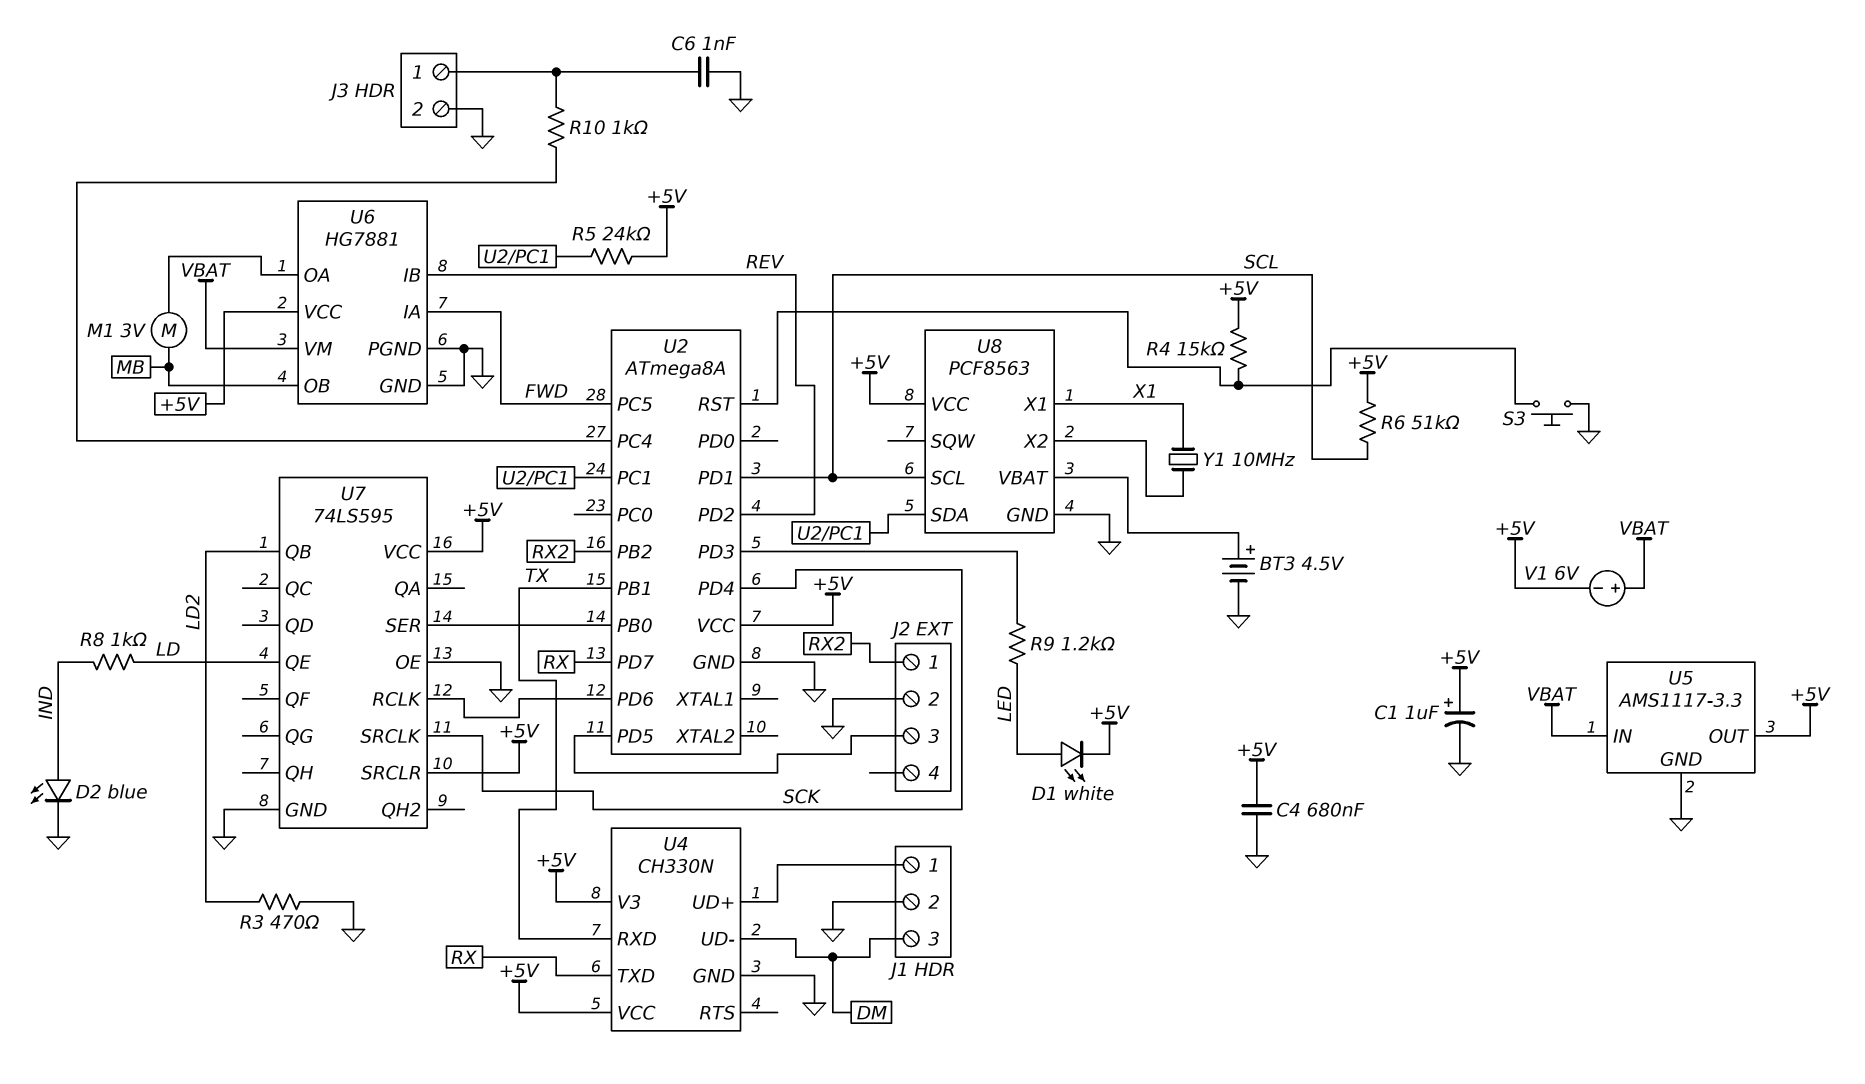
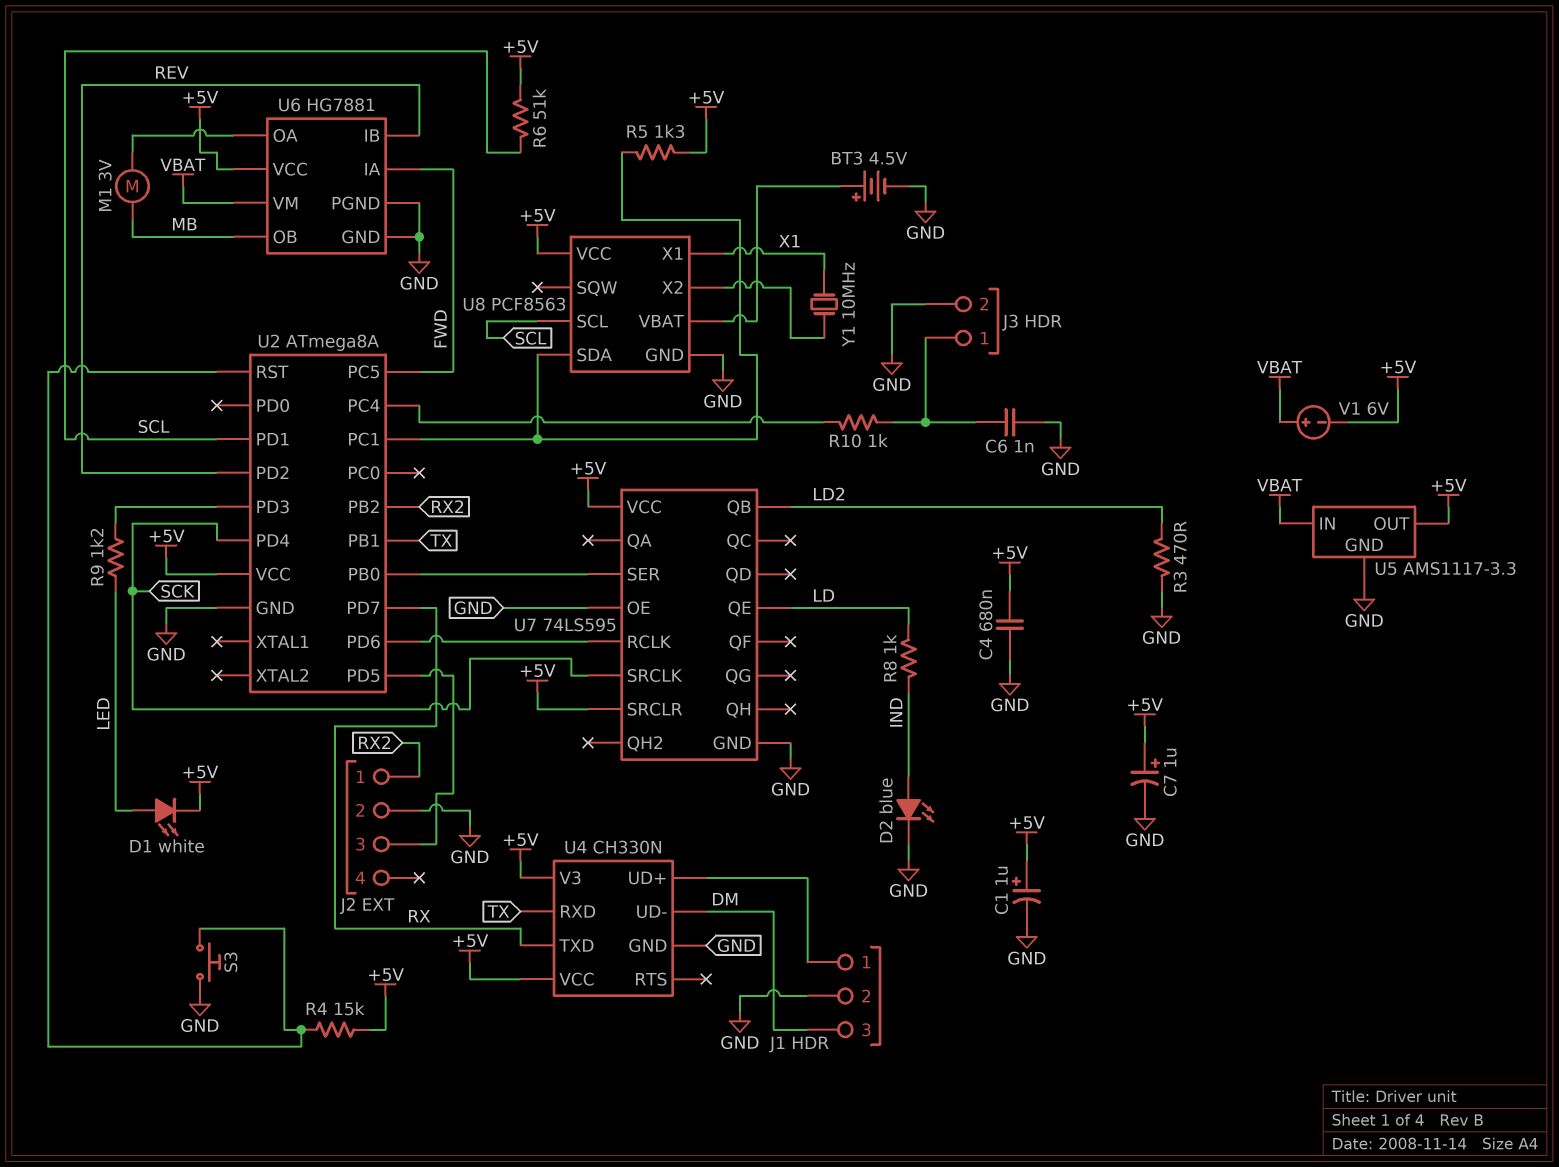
C7: none -> 1uF (plus +5V, minus GND)
R5: 24k (+5V, U2/PC1) -> 1.3k (+5V, U2/PC1)

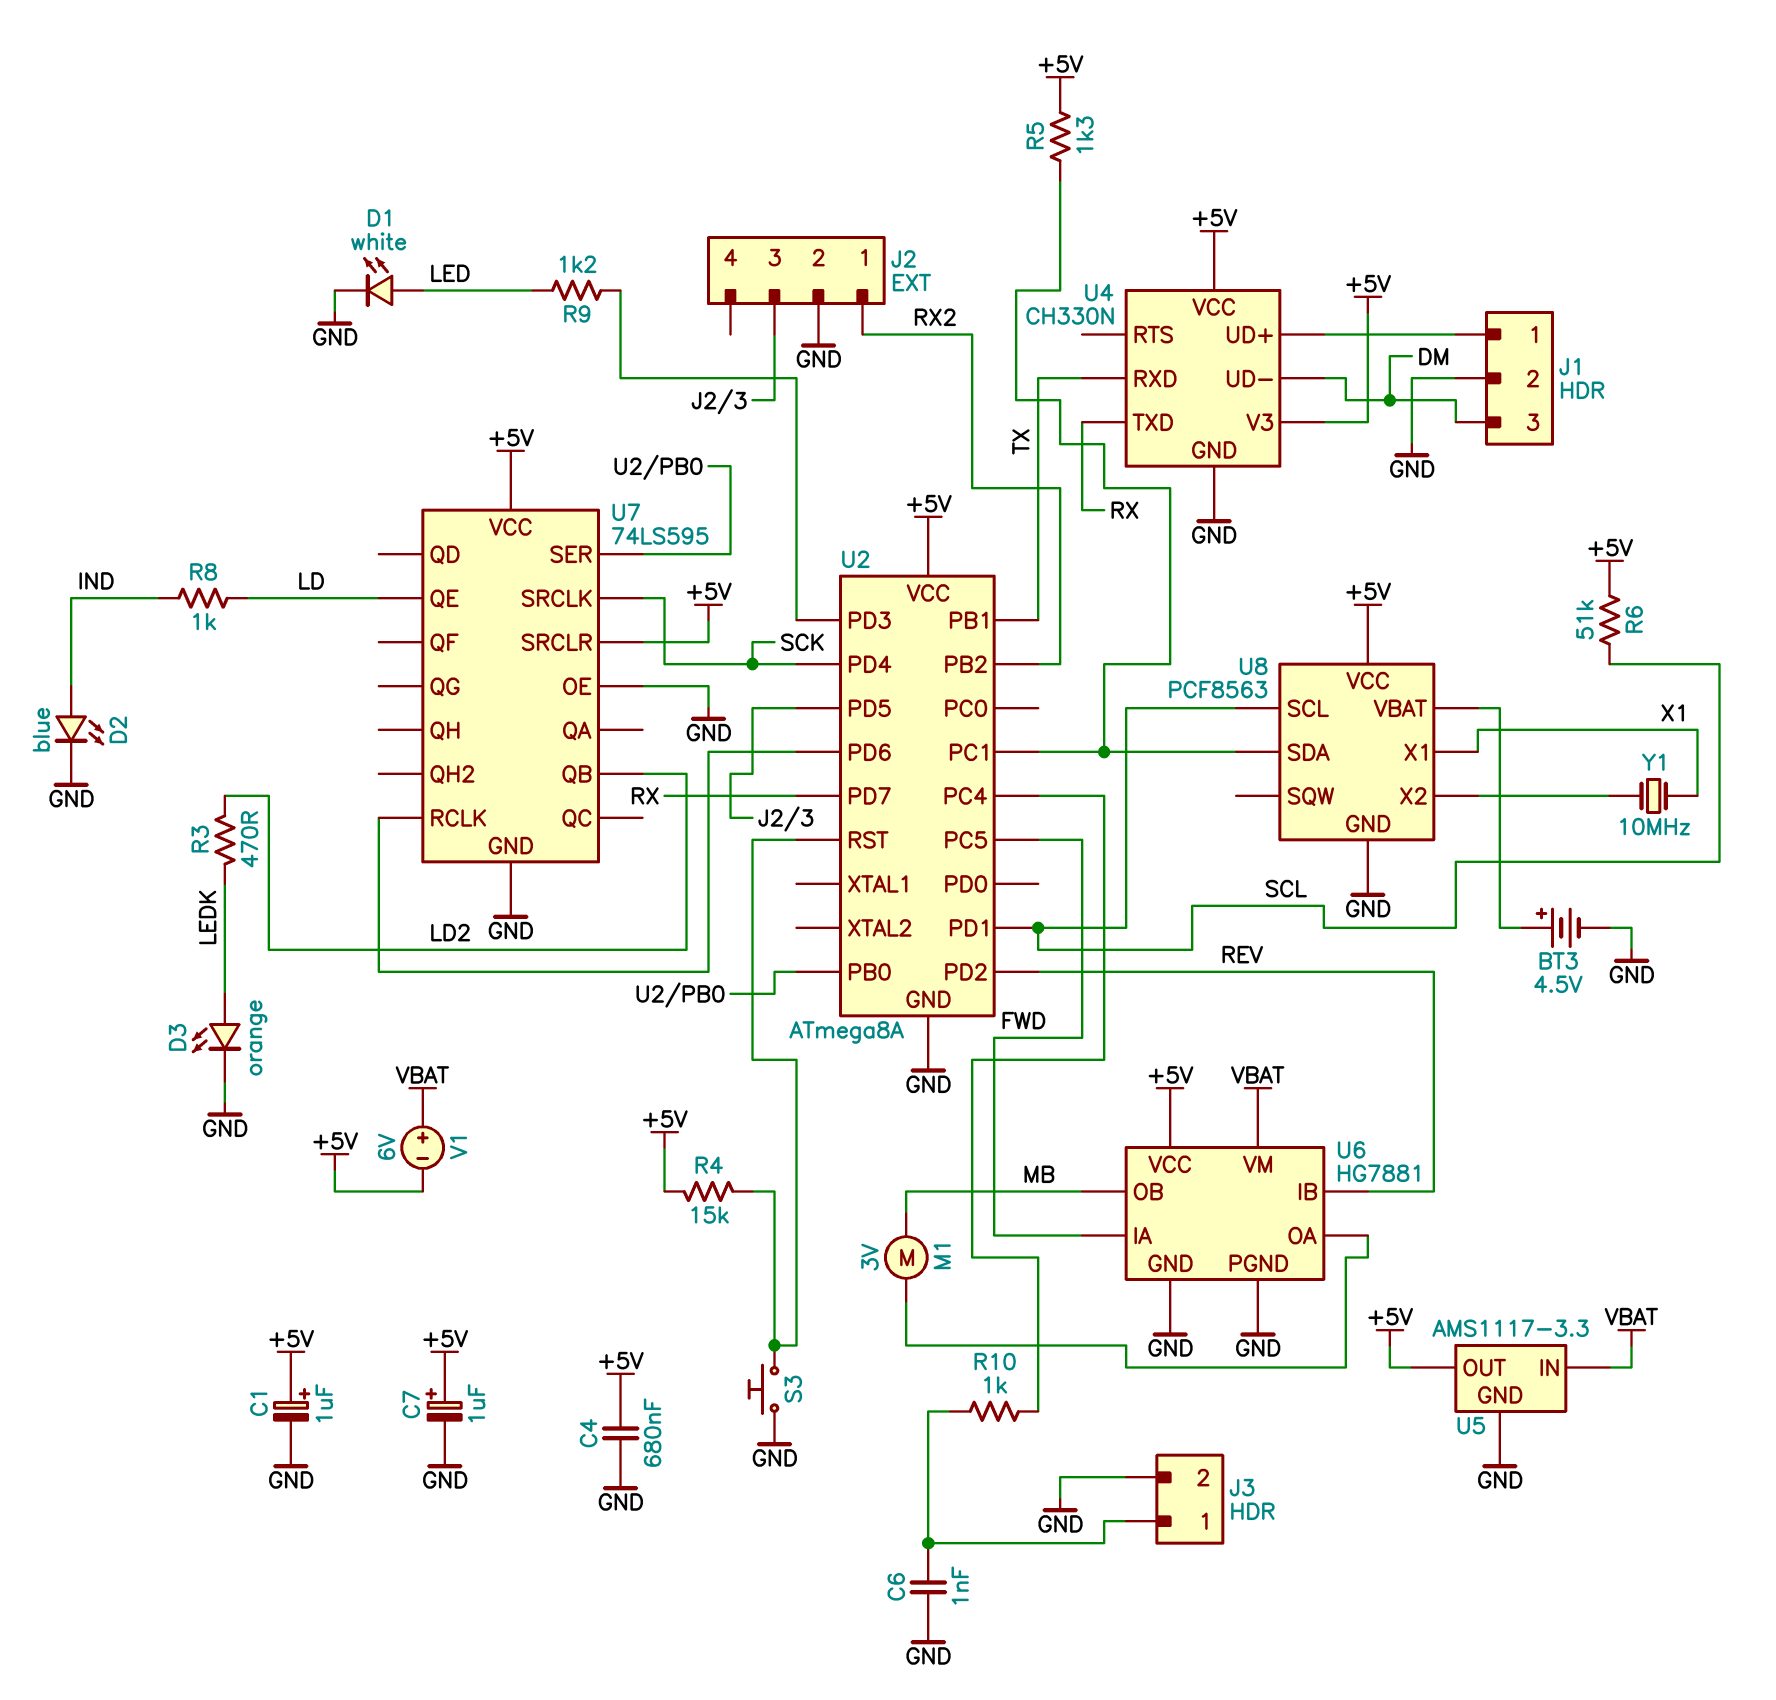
D1: LED white (A LED, K +5V) -> LED white (A LED, K GND)
D3: none -> LED orange (A LEDK, K GND)
R3: 470 (GND, LD2) -> 470 (LD2, LEDK)

